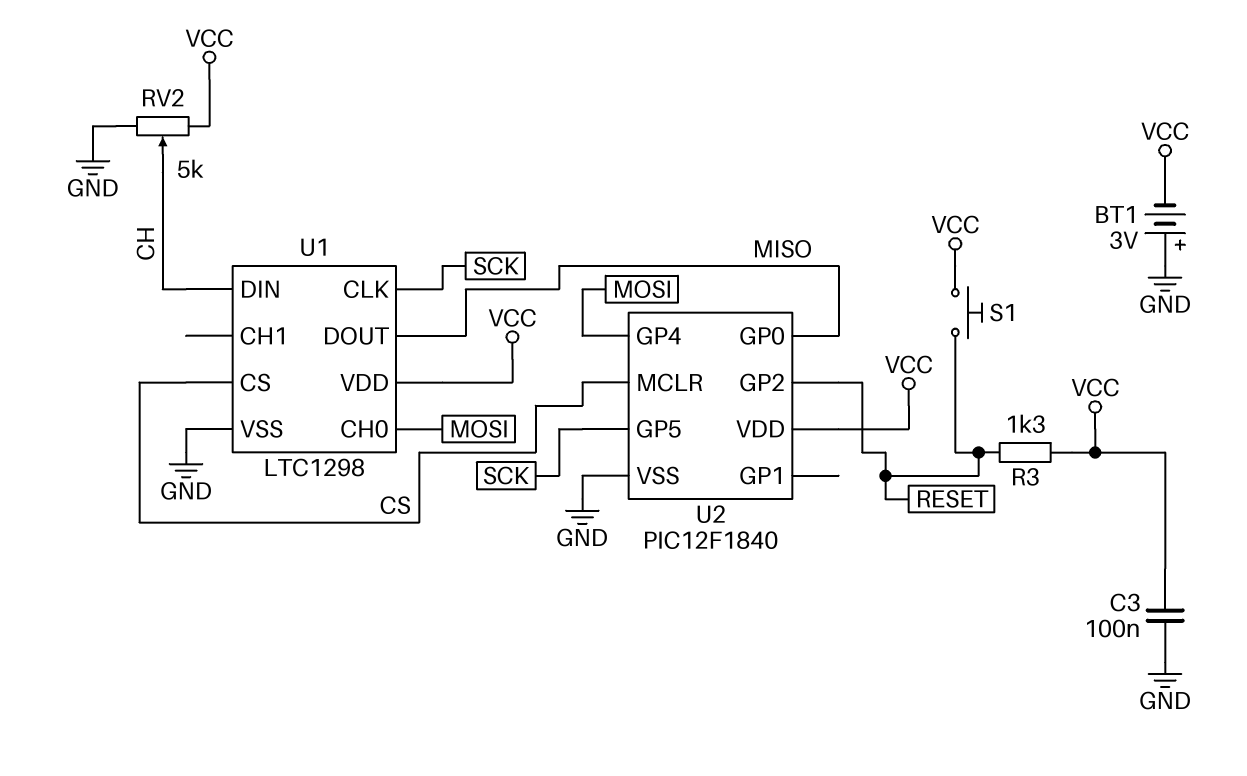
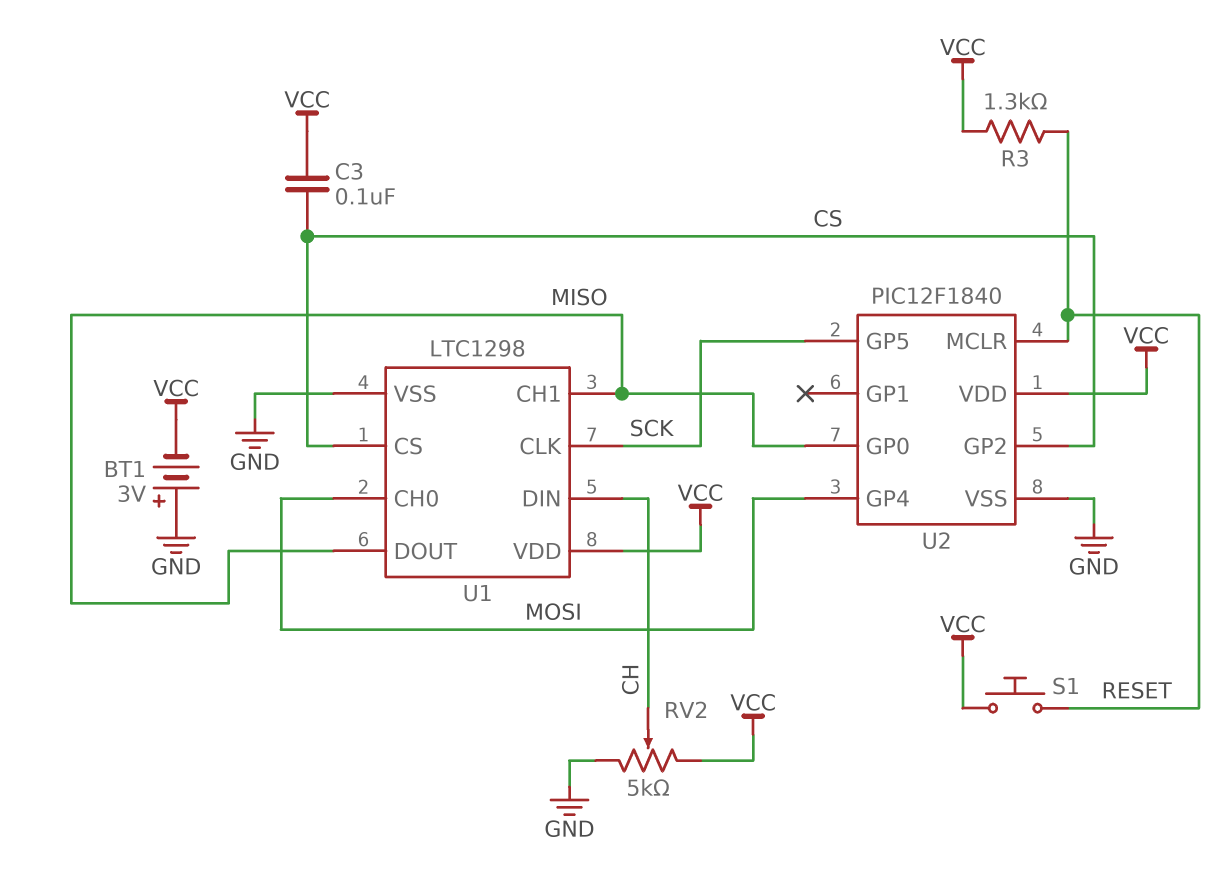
C3: 100nF (GND, VCC) -> 100nF (CS, VCC)
U1 pin CH1: none -> MISO
U2 pin GP2: RESET -> CS
U2 pin MCLR: CS -> RESET

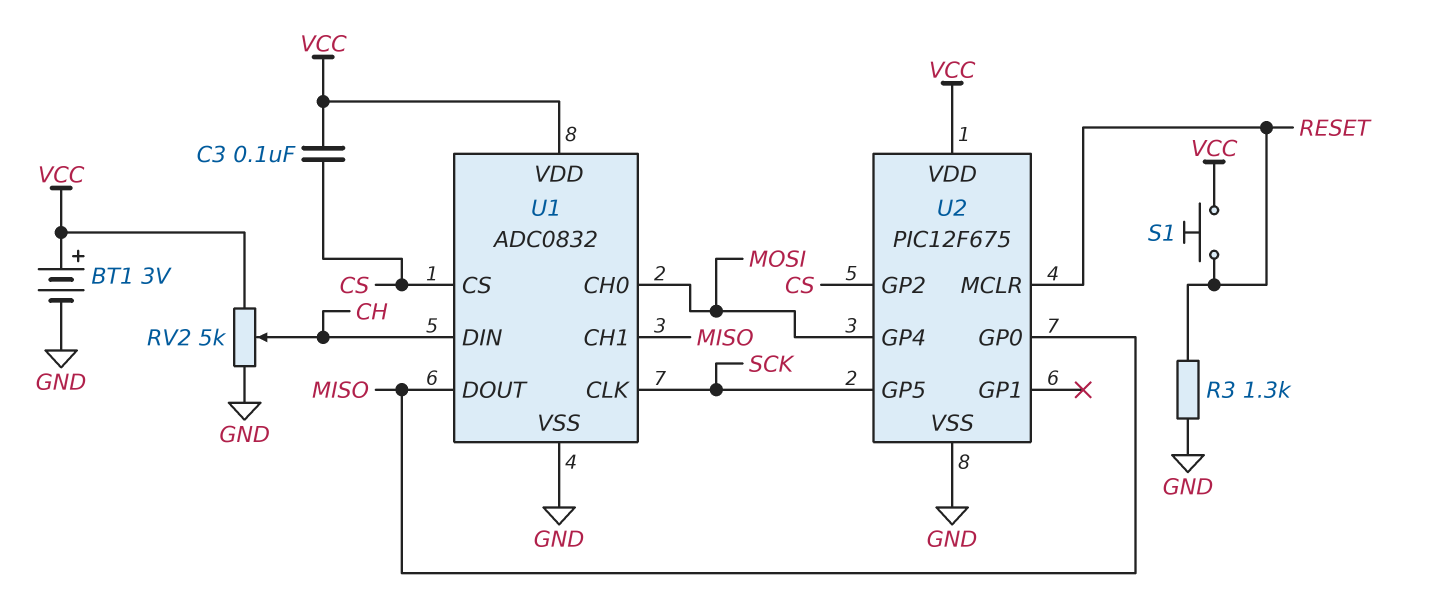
BT1: 3V (plus GND, minus VCC) -> 3V (plus VCC, minus GND)
R3: 1.3k (RESET, VCC) -> 1.3k (GND, RESET)
U1: LTC1298 -> ADC0832
U2: PIC12F1840 -> PIC12F675

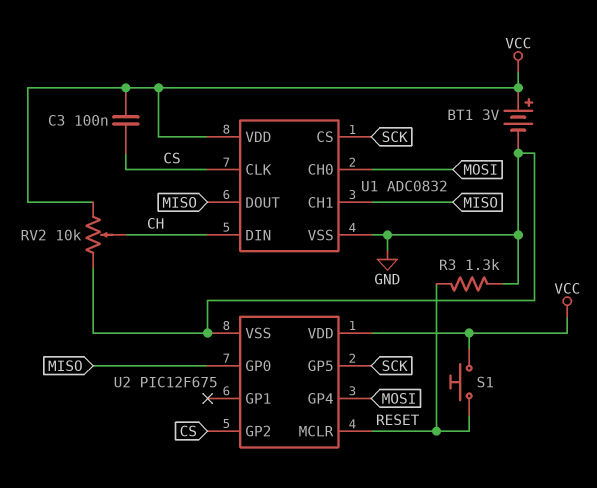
RV2: 5k (GND, VCC, wiper CH) -> 10k (GND, VCC, wiper CH)
U1 pin CLK: SCK -> CS
U1 pin CS: CS -> SCK

